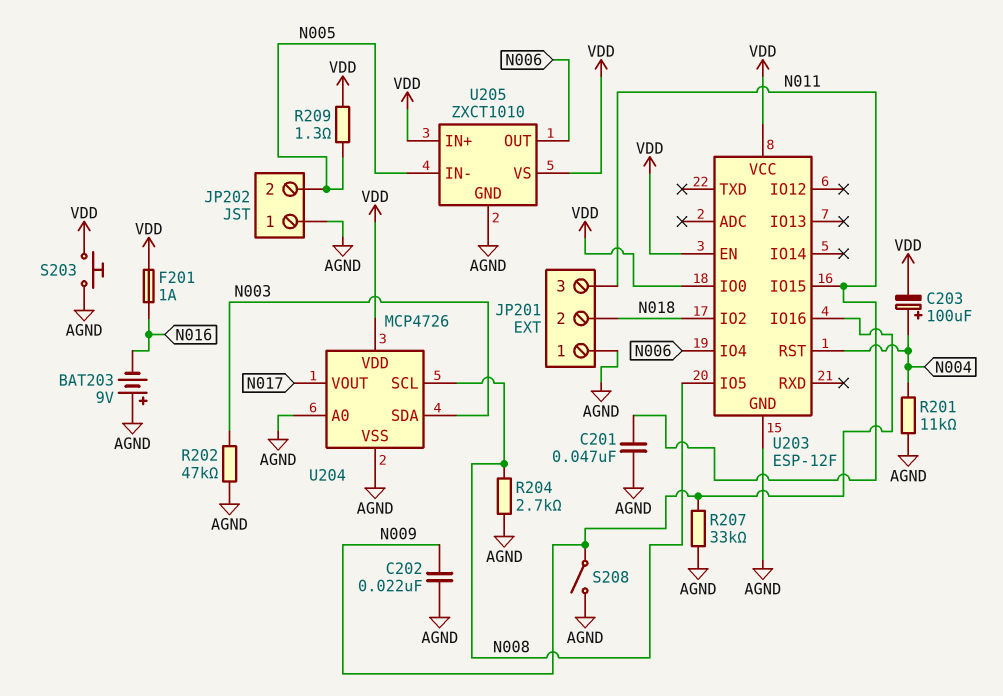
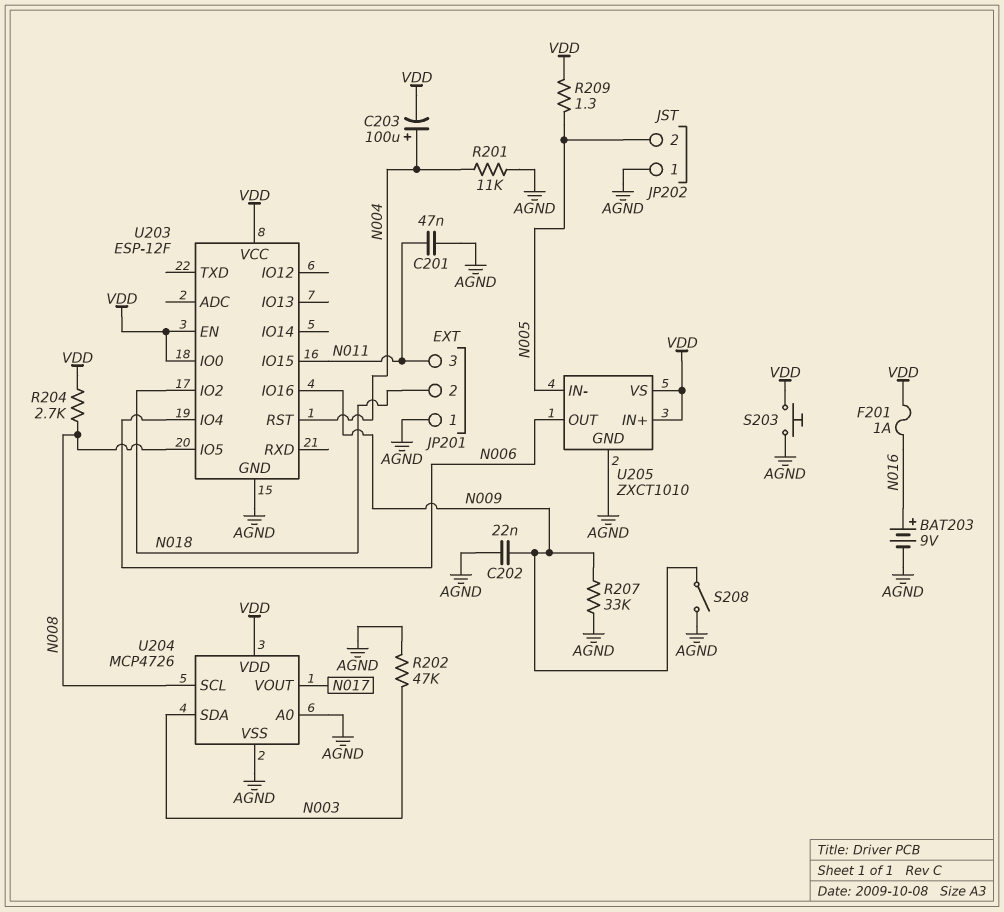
BAT203: 9V (plus AGND, minus N016) -> 9V (plus N016, minus AGND)
R204: 2.7k (AGND, N008) -> 2.7k (N008, VDD)

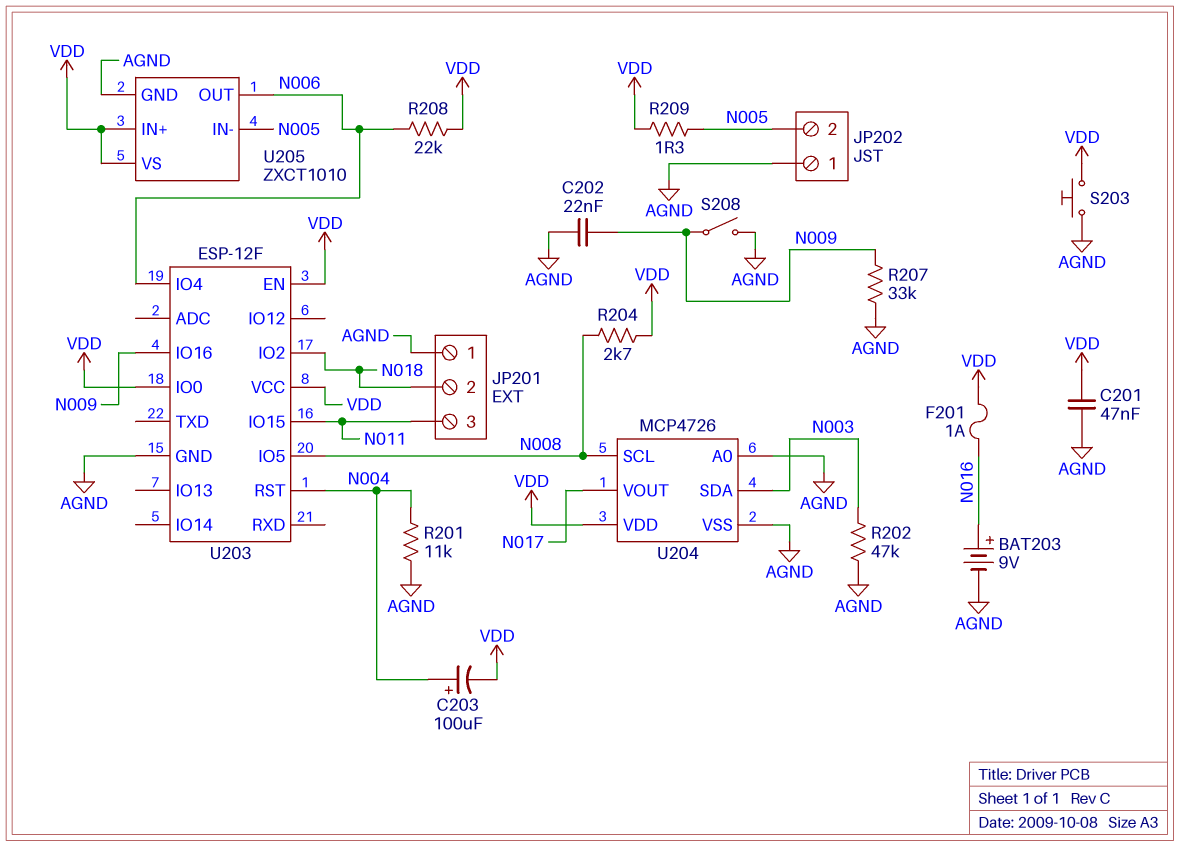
C201: 47nF (AGND, N011) -> 47nF (AGND, VDD)
R208: none -> 22k (N006, VDD)

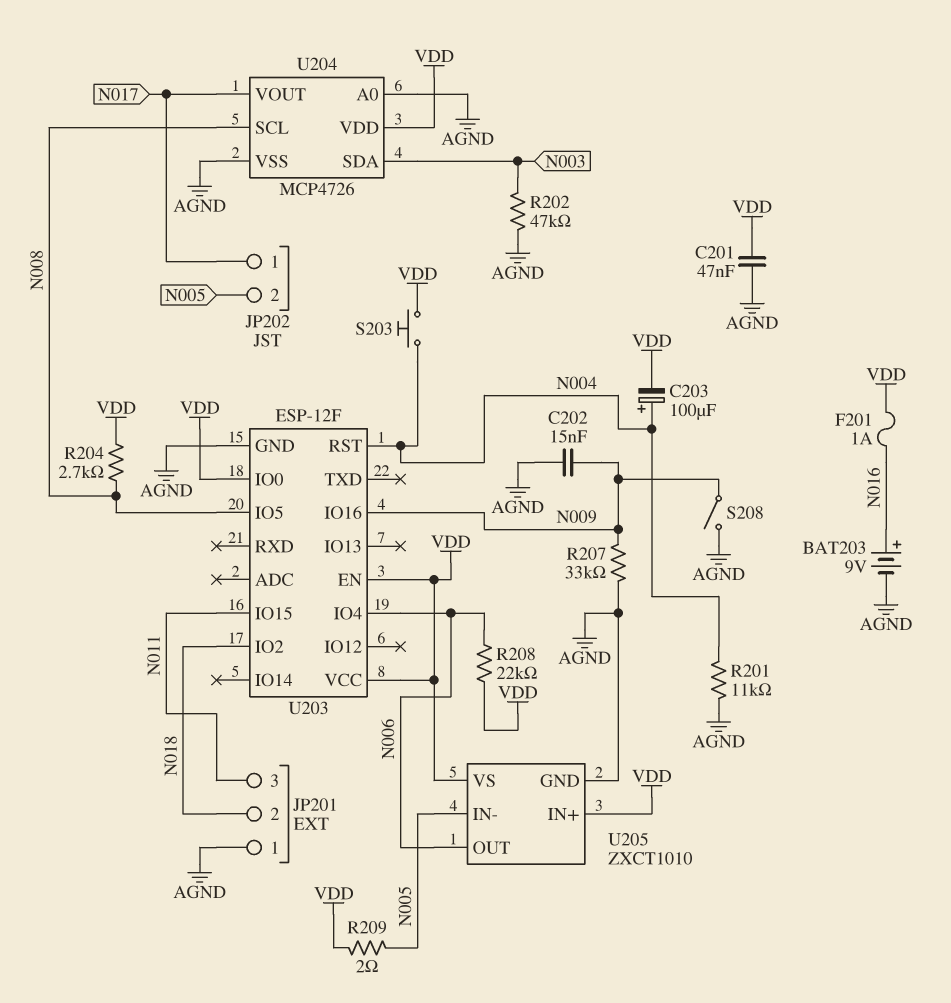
C202: 22nF (AGND, N009) -> 15nF (AGND, N009)
JP202 pin 1: AGND -> N017
R209: 1.3 (N005, VDD) -> 2 (N005, VDD)
S203: button (AGND, VDD) -> button (N004, VDD)

